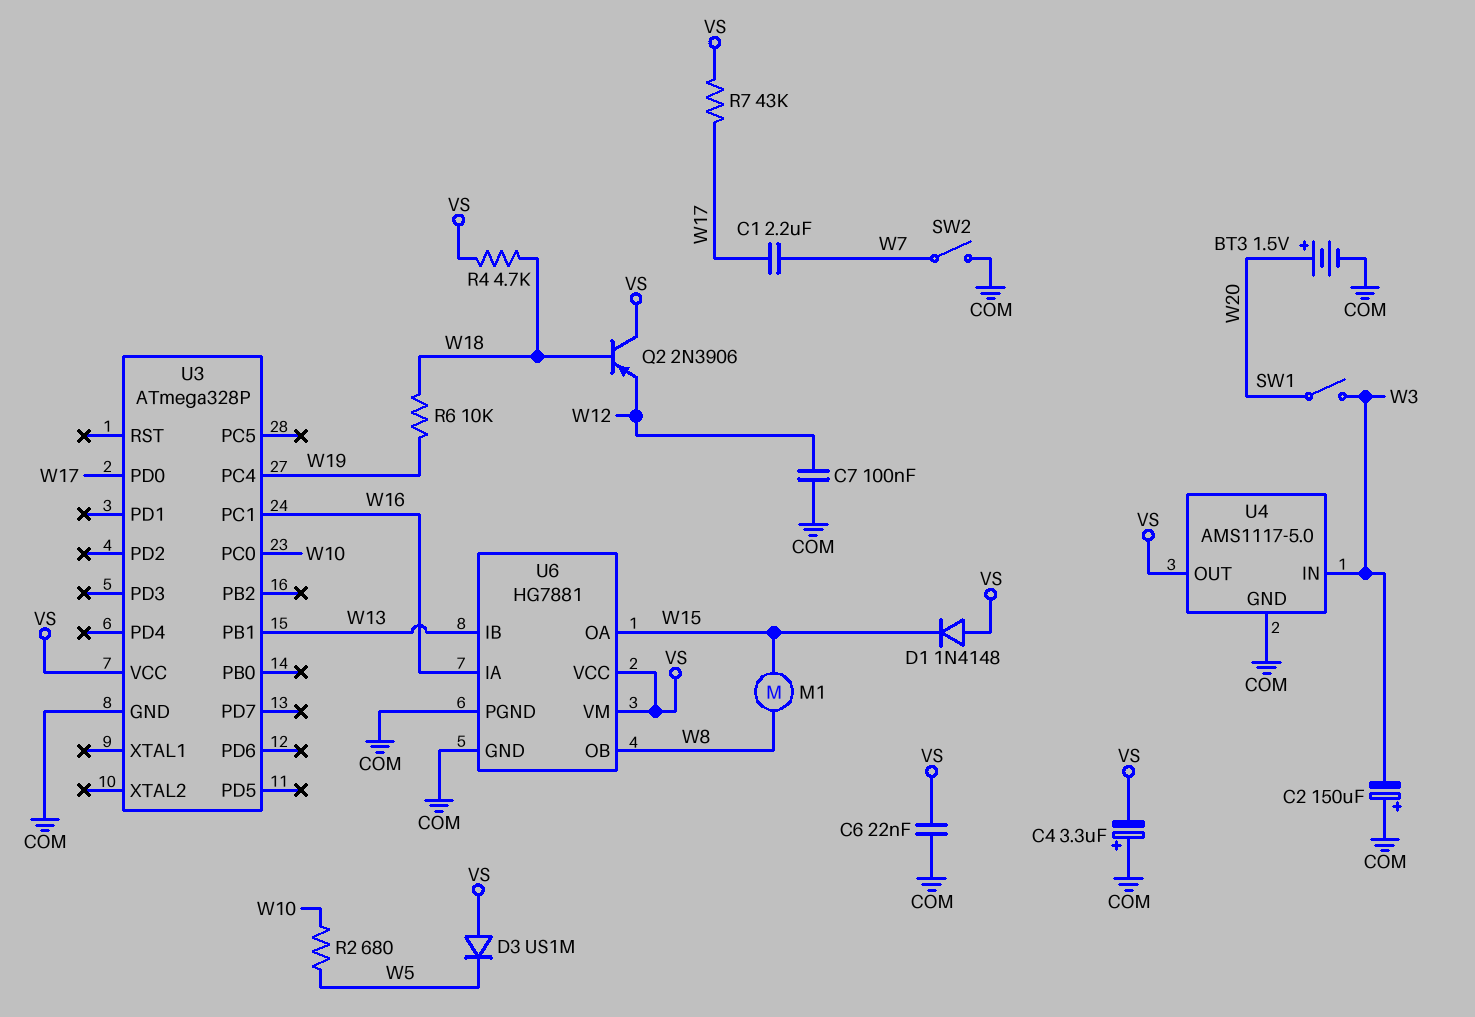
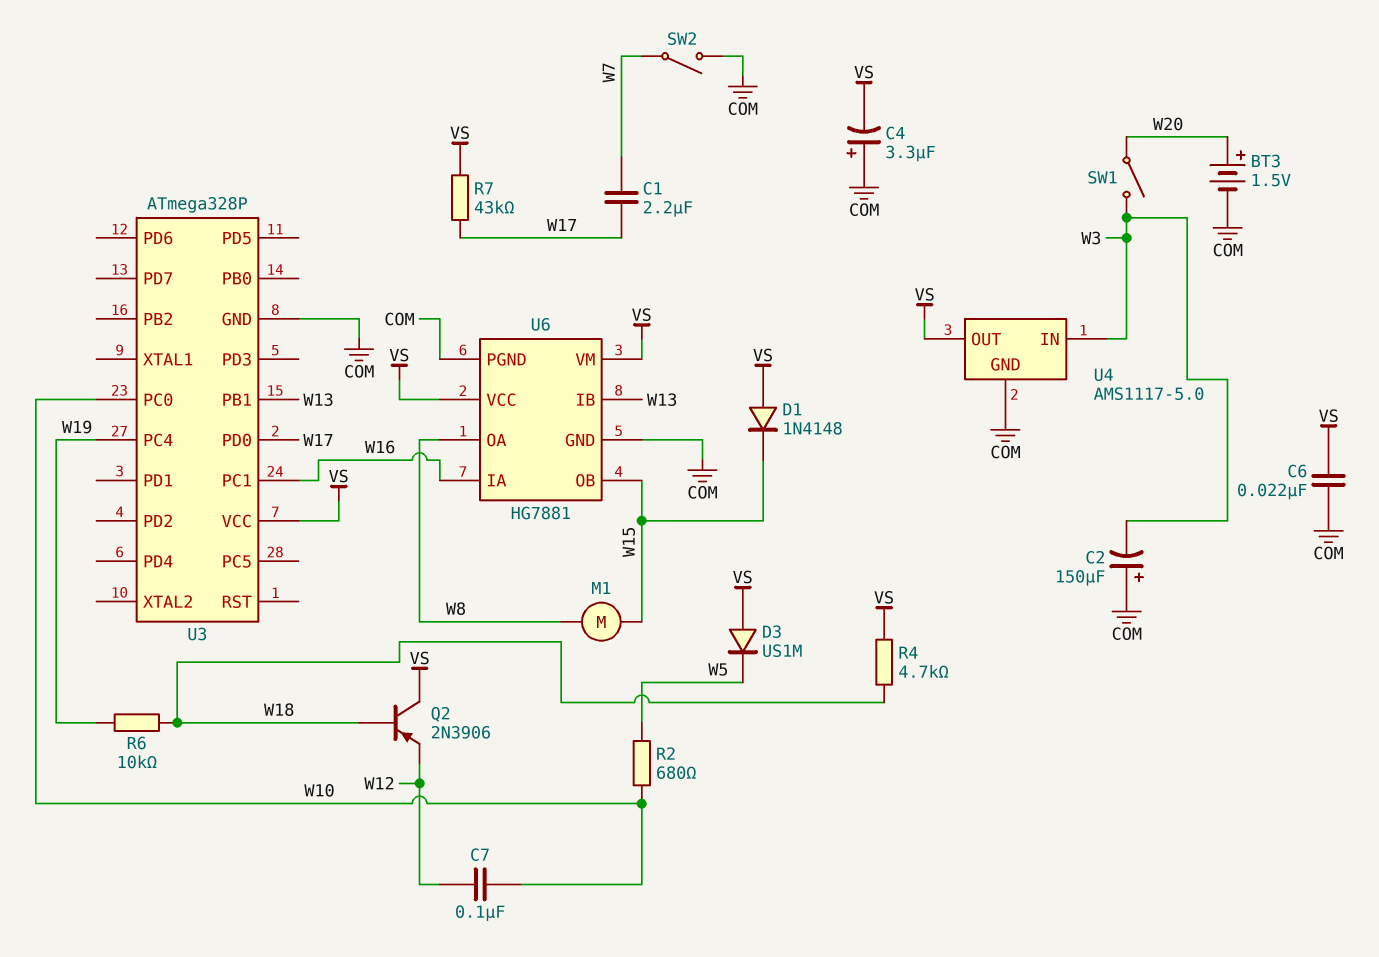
C7: 100nF (COM, W12) -> 100nF (W10, W12)
U6 pin OA: W15 -> W8
U6 pin OB: W8 -> W15

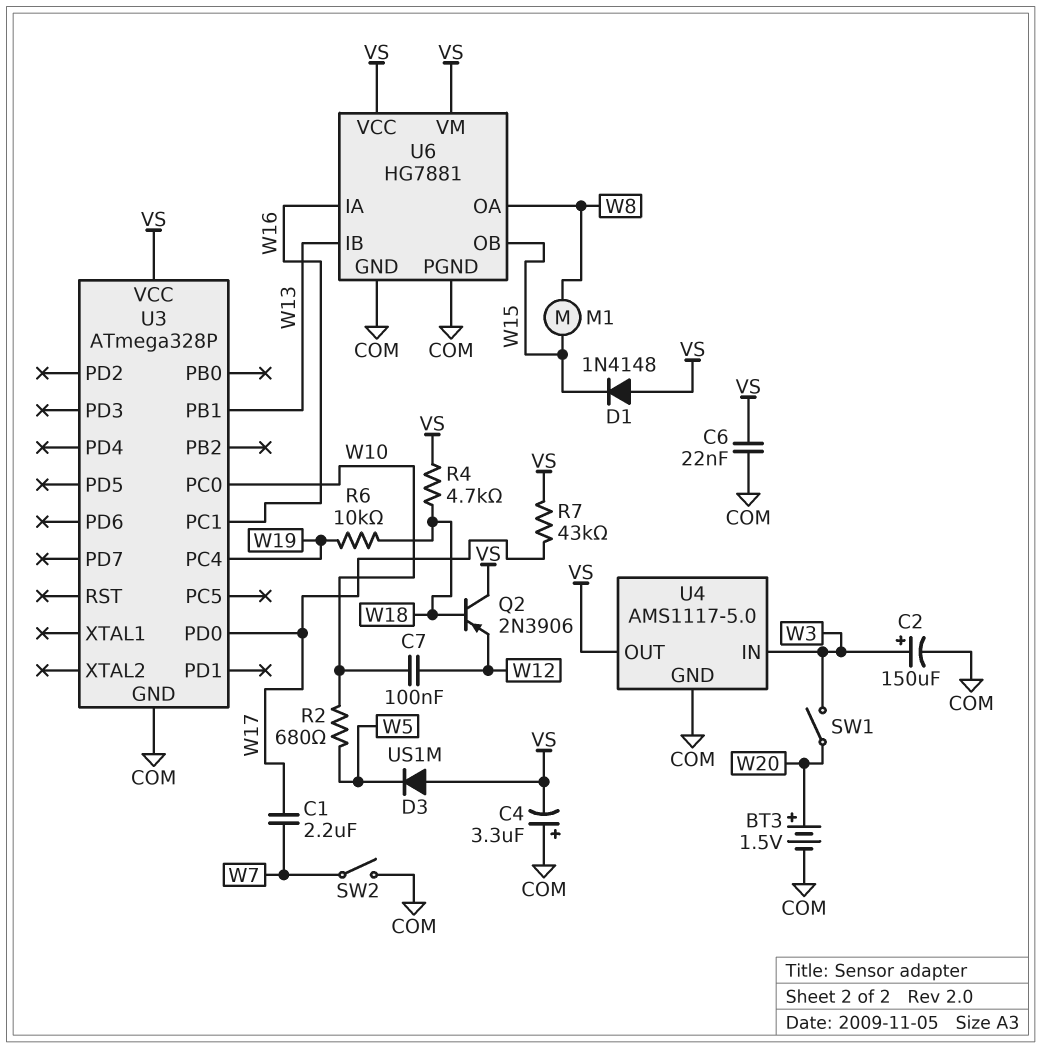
C2: 150uF (plus COM, minus W3) -> 150uF (plus W3, minus COM)

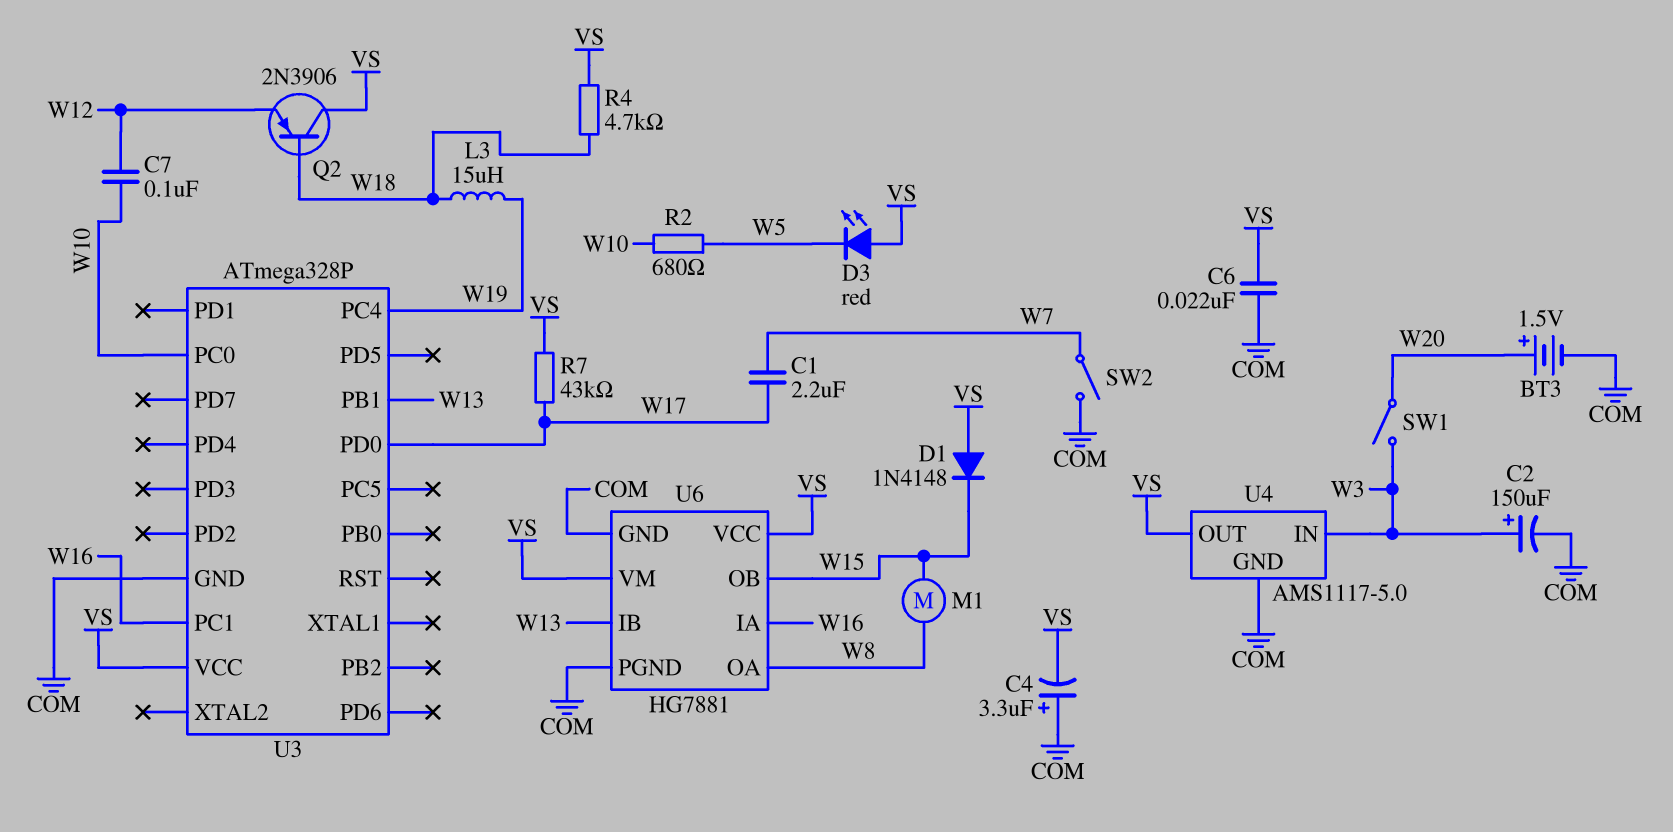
D3: diode US1M (A VS, K W5) -> LED red (A VS, K W5)
L3: none -> 15uH (W18, W19)
R6: 10k (W18, W19) -> none

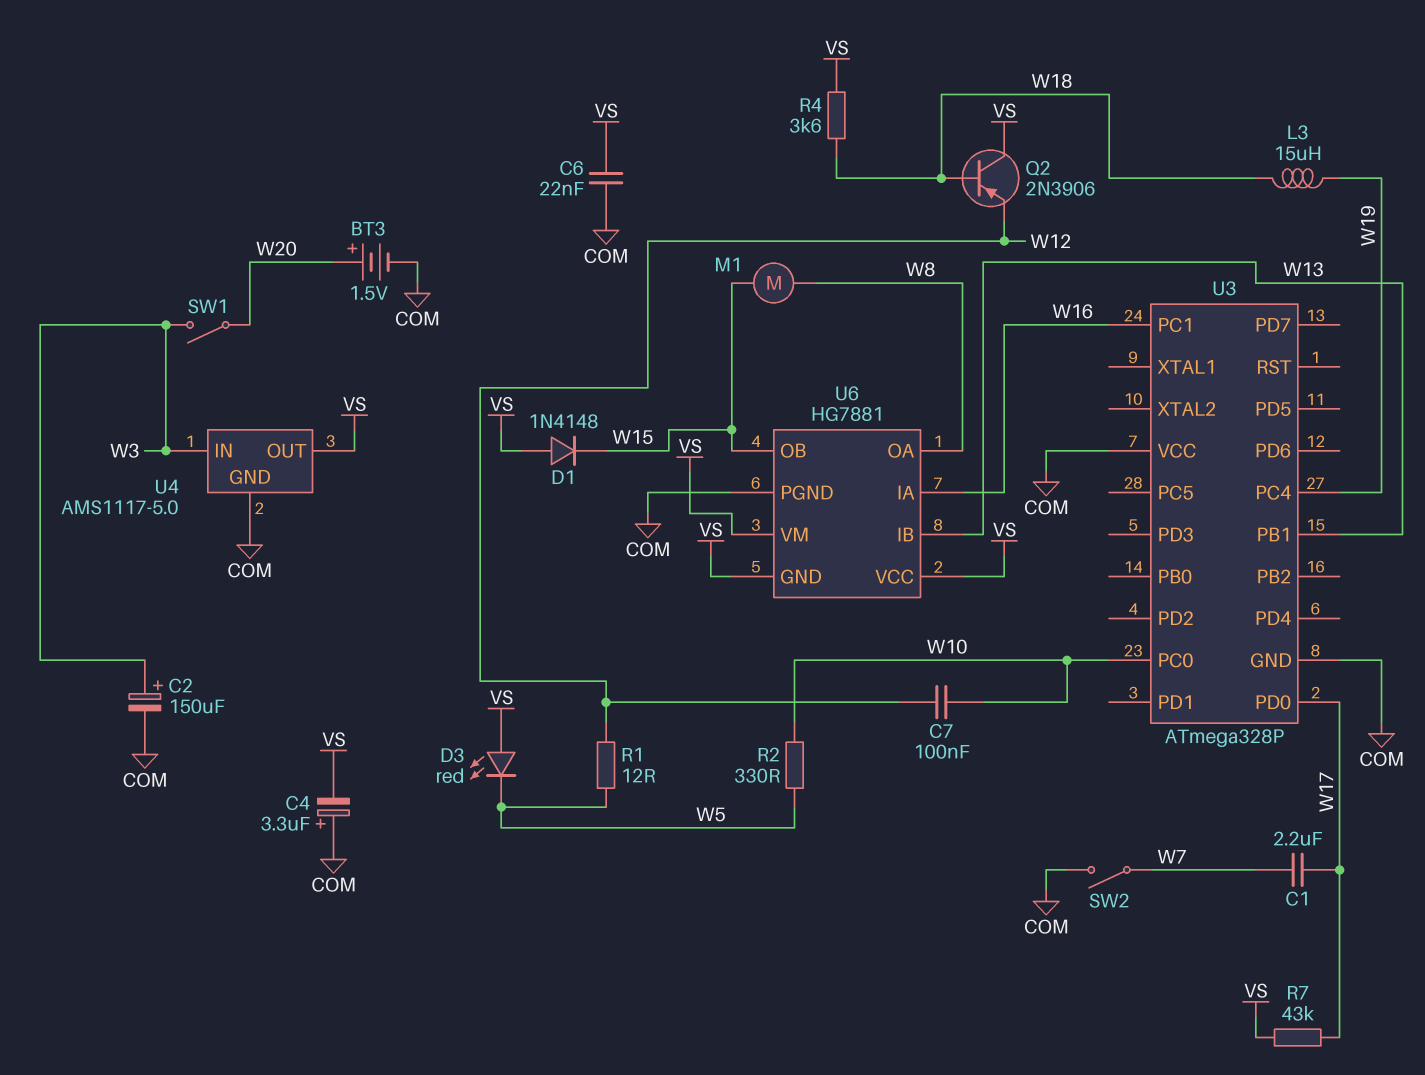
R1: none -> 12 (W5, W12)
R2: 680 (W5, W10) -> 330 (W5, W10)
R4: 4.7k (VS, W18) -> 3.6k (VS, W18)
U3 pin VCC: VS -> COM
U6 pin GND: COM -> VS

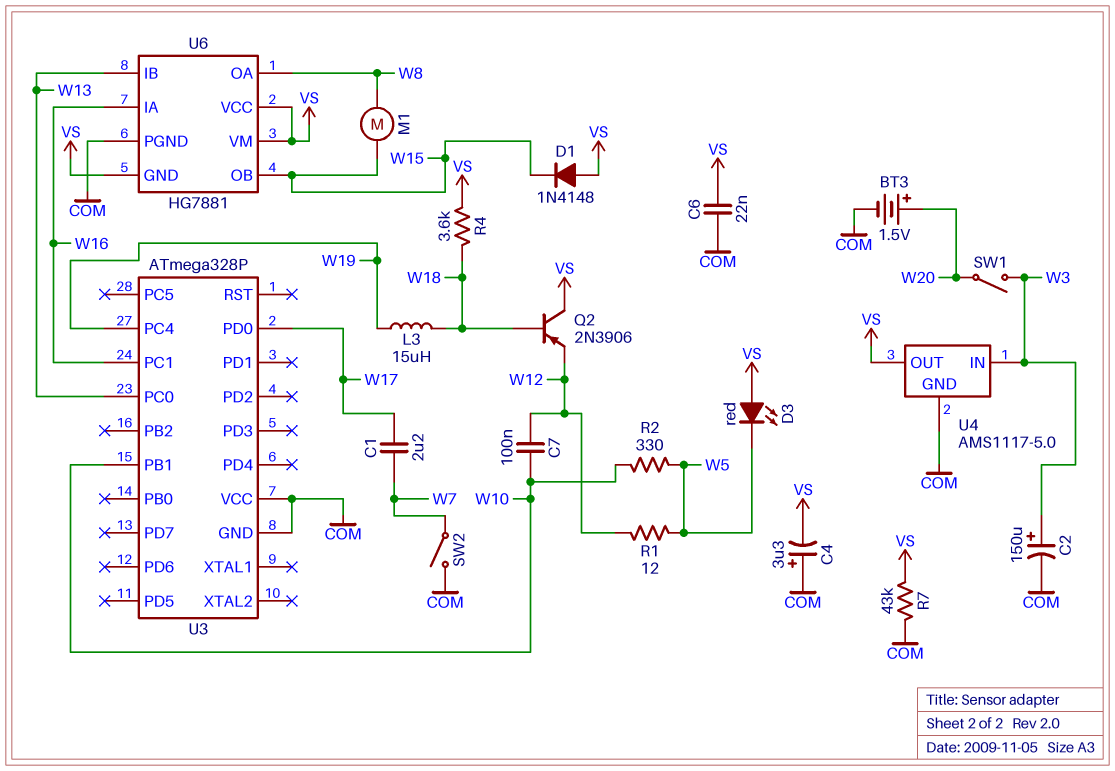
R7: 43k (VS, W17) -> 43k (COM, VS)
U3 pin PB1: W13 -> W10
U3 pin PC0: W10 -> W13

